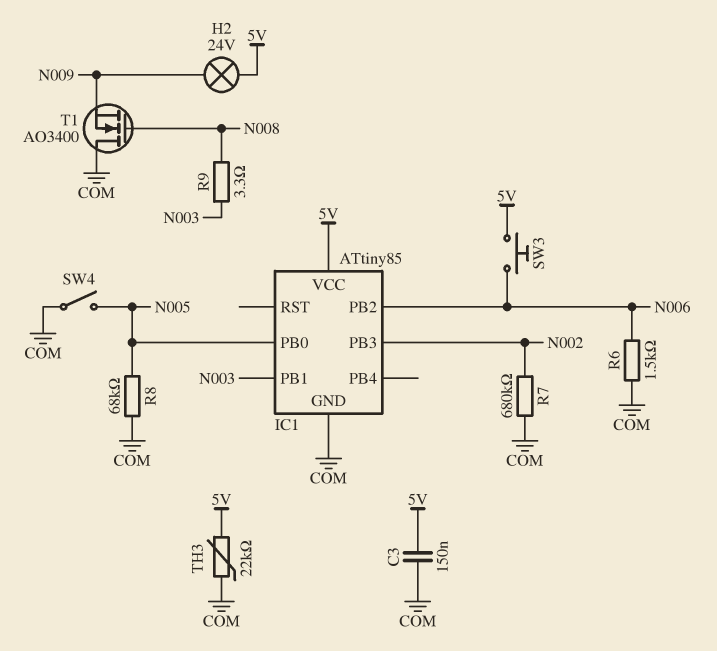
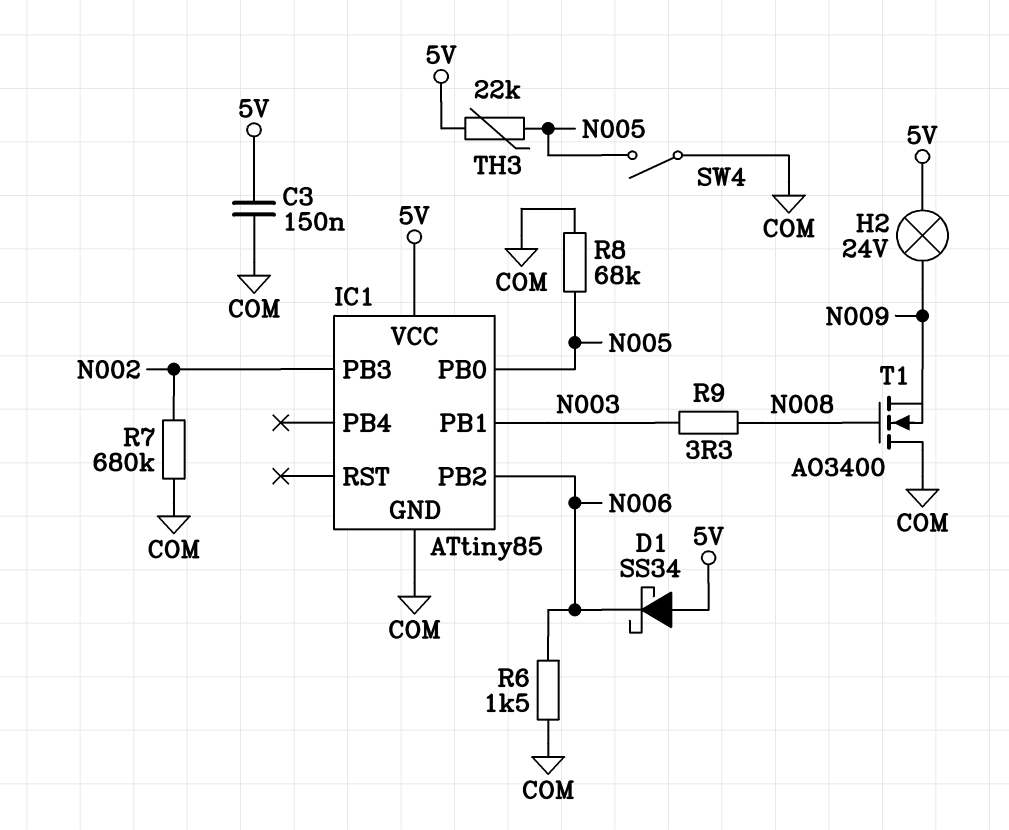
D1: none -> schottky SS34 (A 5V, K N006)
SW3: button (5V, N006) -> none
TH3: 22k (5V, COM) -> 22k (5V, N005)

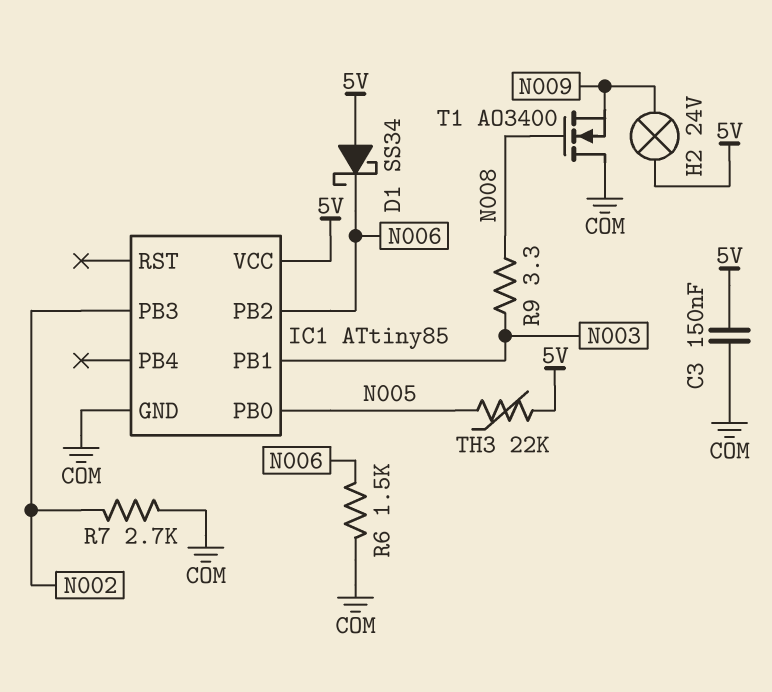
R7: 680k (COM, N002) -> 2.7k (COM, N002)
R8: 68k (COM, N005) -> none
SW4: switch (COM, N005) -> none

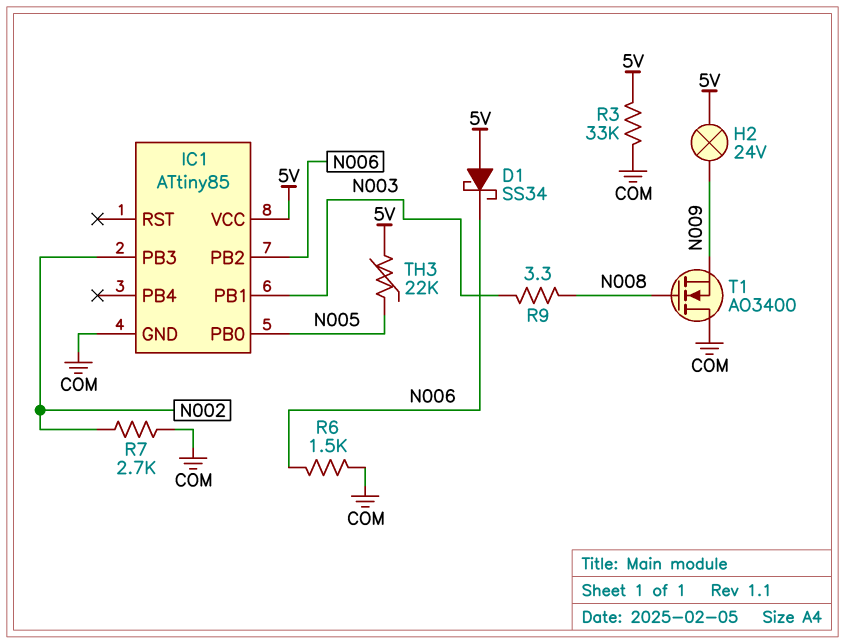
C3: 150nF (5V, COM) -> none
R3: none -> 33k (5V, COM)

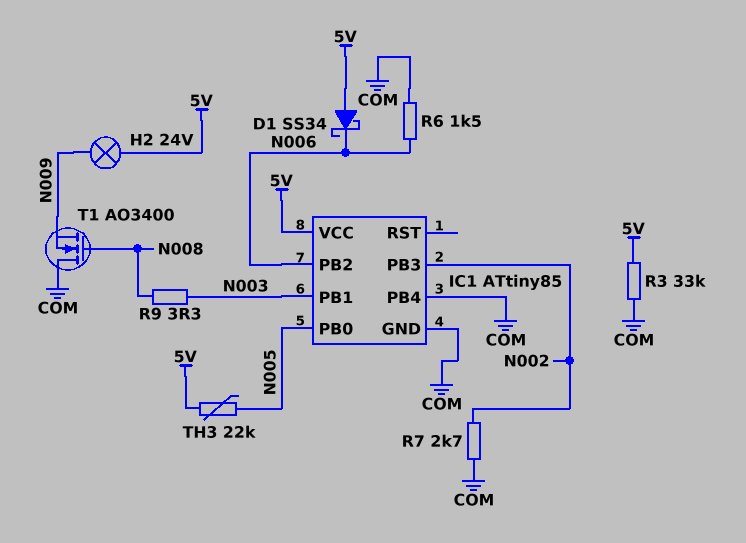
IC1 pin PB4: none -> COM

